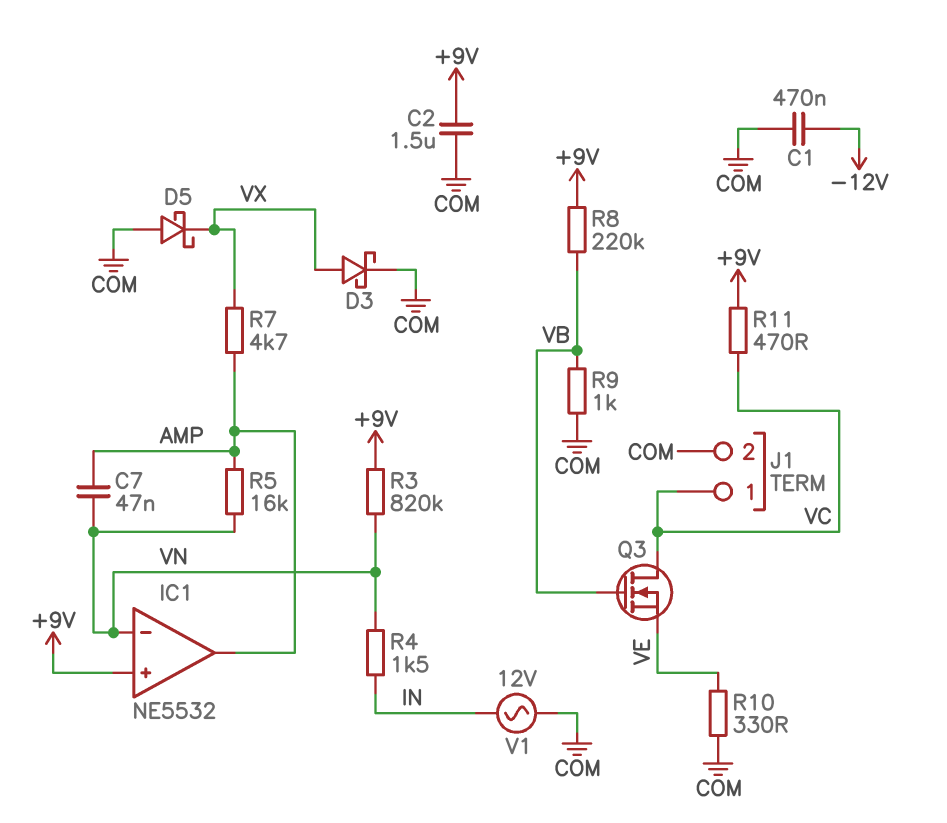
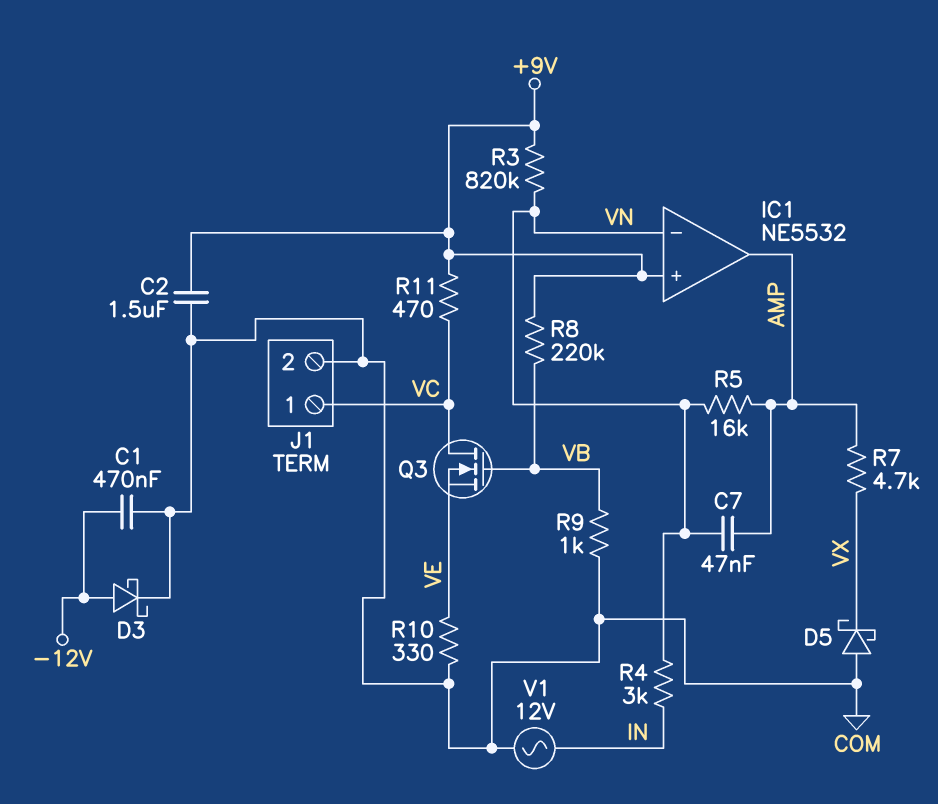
D3: schottky (A VX, K COM) -> schottky (A -12V, K COM)
R4: 1.5k (IN, VN) -> 3k (IN, VN)

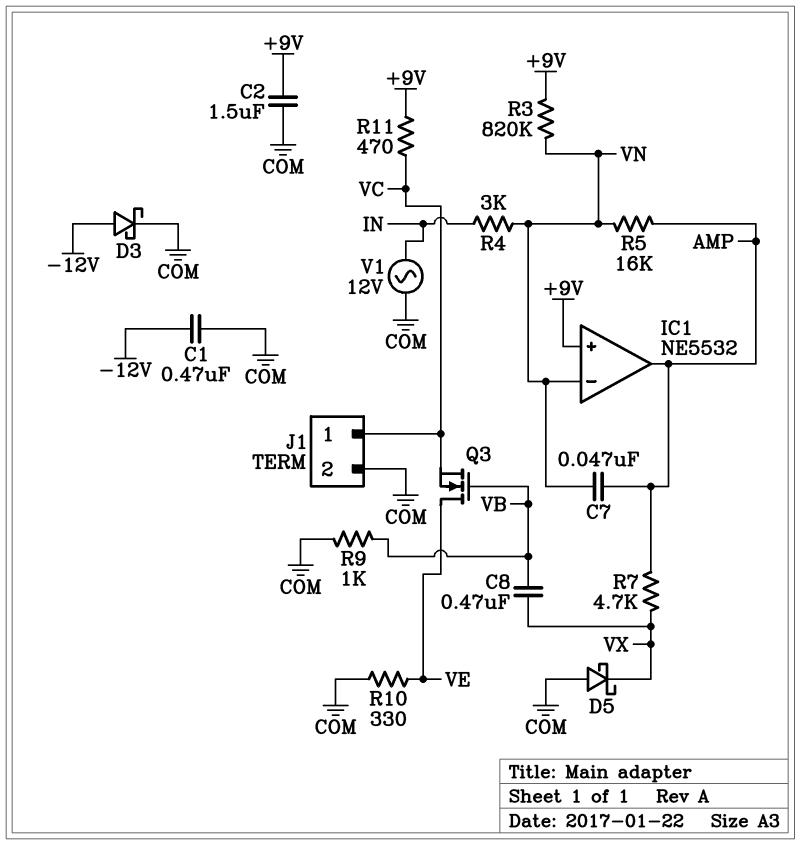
C8: none -> 470nF (VB, VX)
Q3: NMOS (G VB, D VC, S VE) -> NMOS (G VB, D VE, S VC)
R8: 220k (+9V, VB) -> none

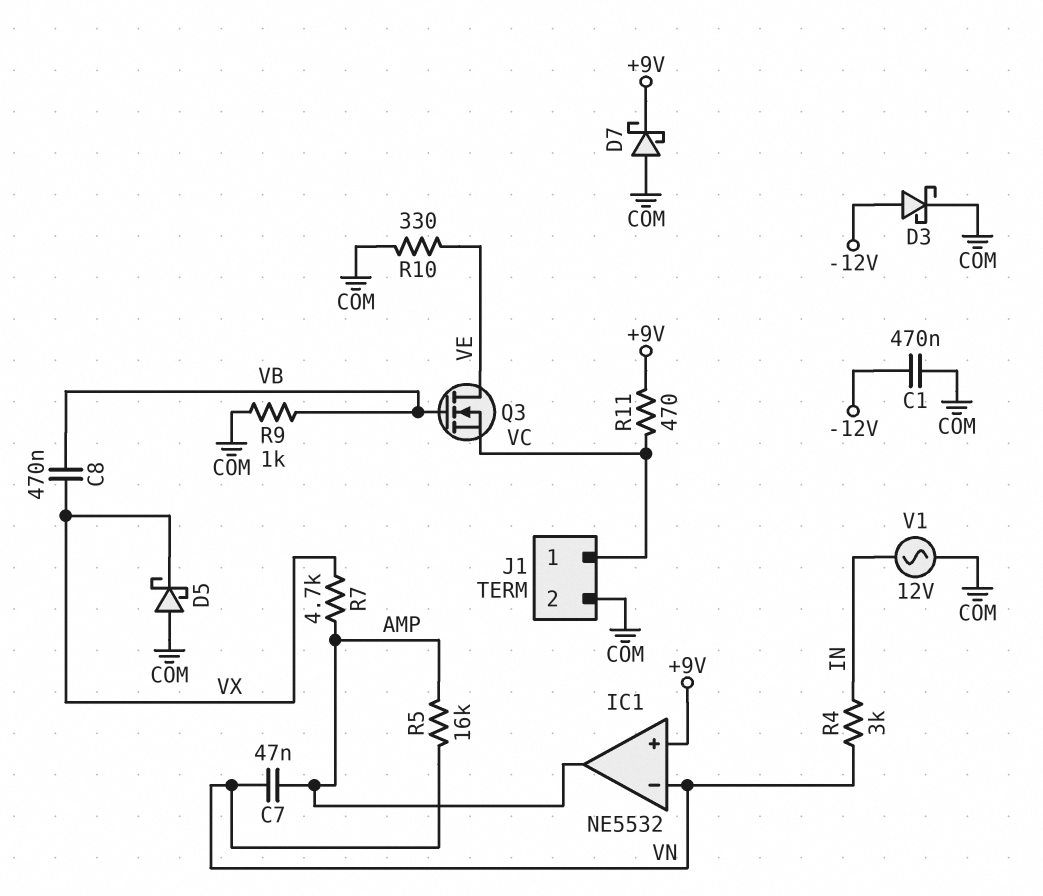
C2: 1.5uF (+9V, COM) -> none
D7: none -> schottky (A COM, K +9V)
R3: 820k (+9V, VN) -> none

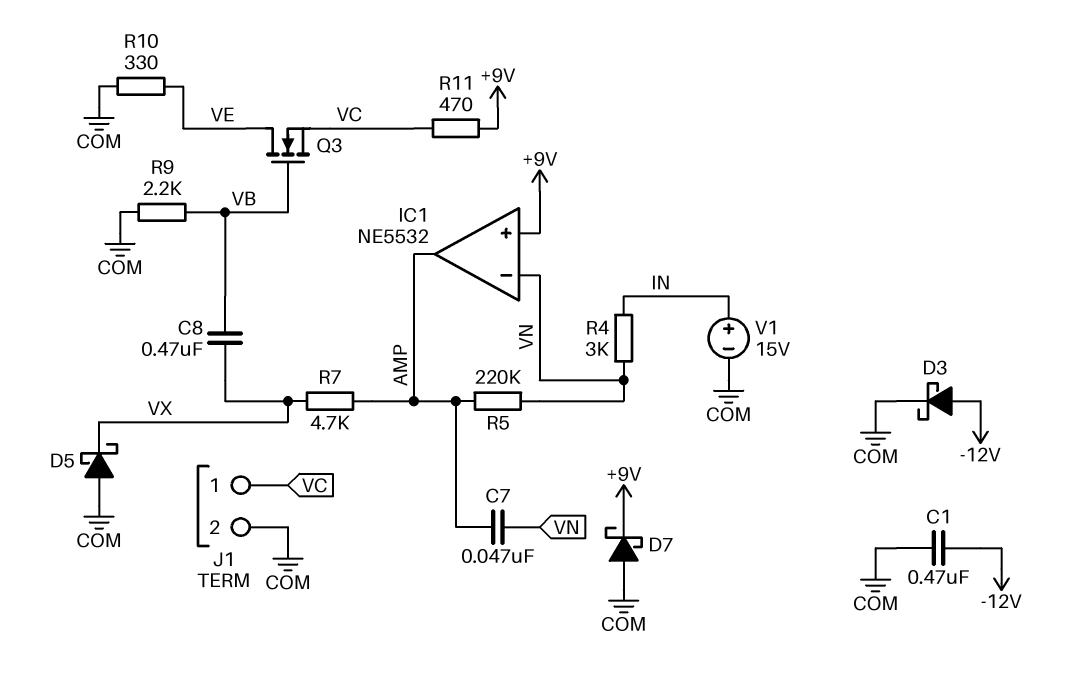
R5: 16k (AMP, VN) -> 220k (AMP, VN)
R9: 1k (COM, VB) -> 2.2k (COM, VB)
V1: AC 12V (COM, IN) -> 15V (plus IN, minus COM)

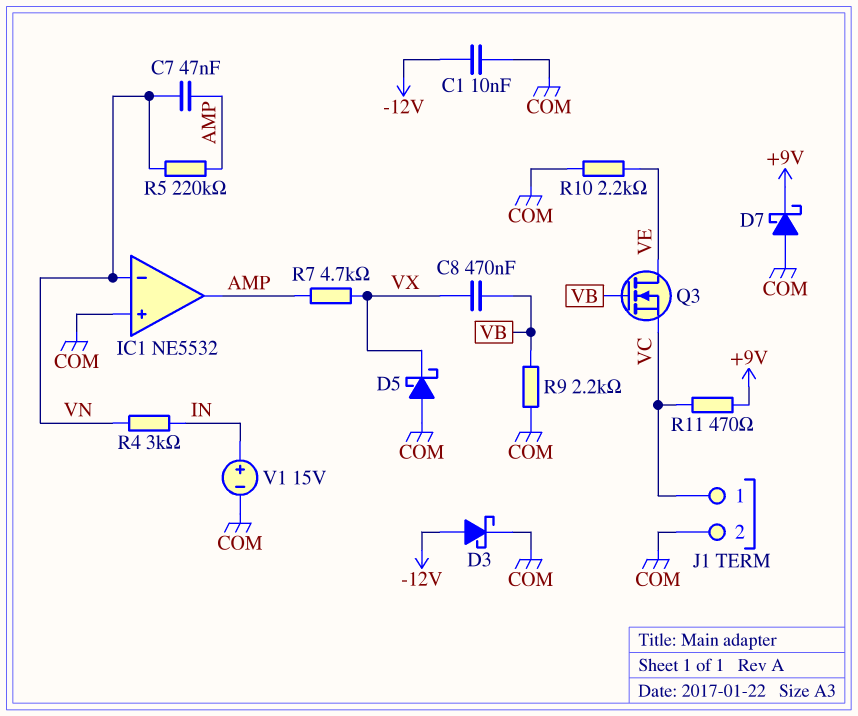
C1: 470nF (-12V, COM) -> 10nF (-12V, COM)
IC1 pin in+: +9V -> COM
R10: 330 (COM, VE) -> 2.2k (COM, VE)

